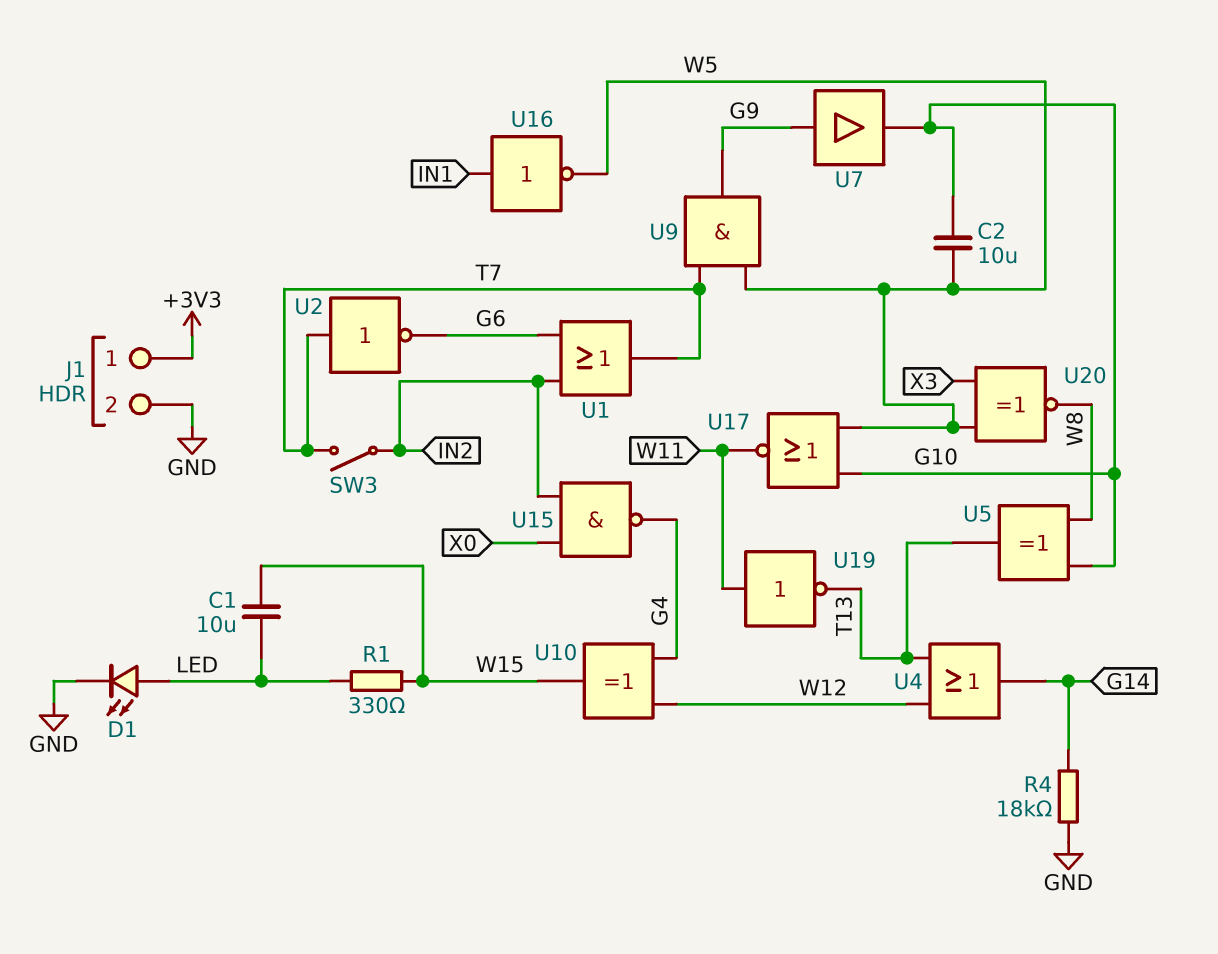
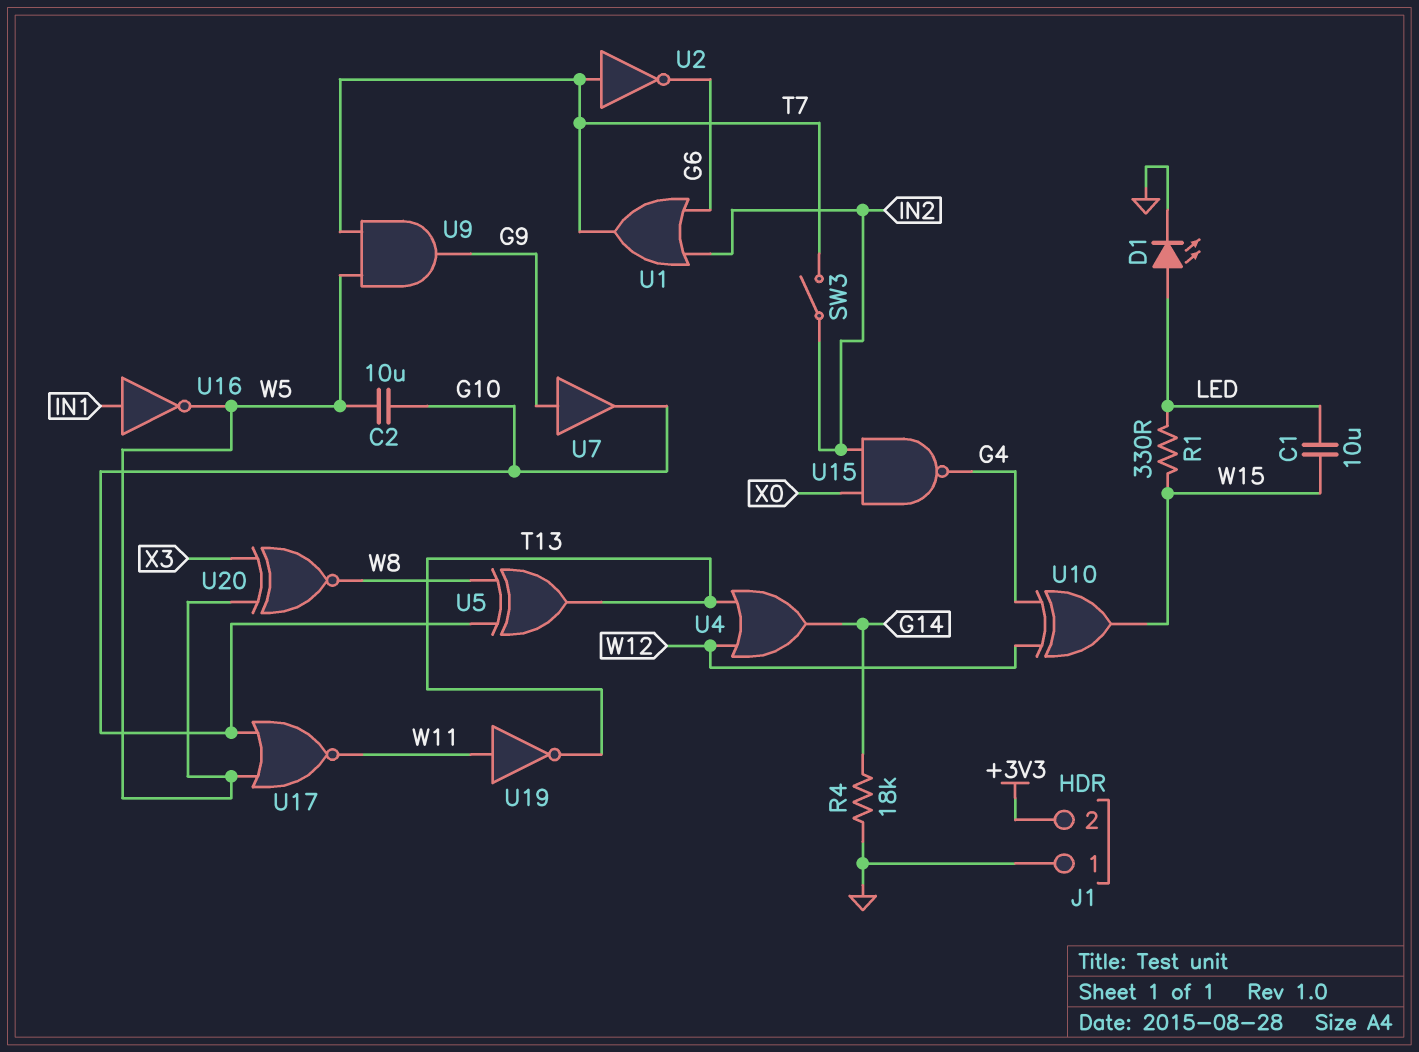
J1 pin 1: +3V3 -> GND
J1 pin 2: GND -> +3V3

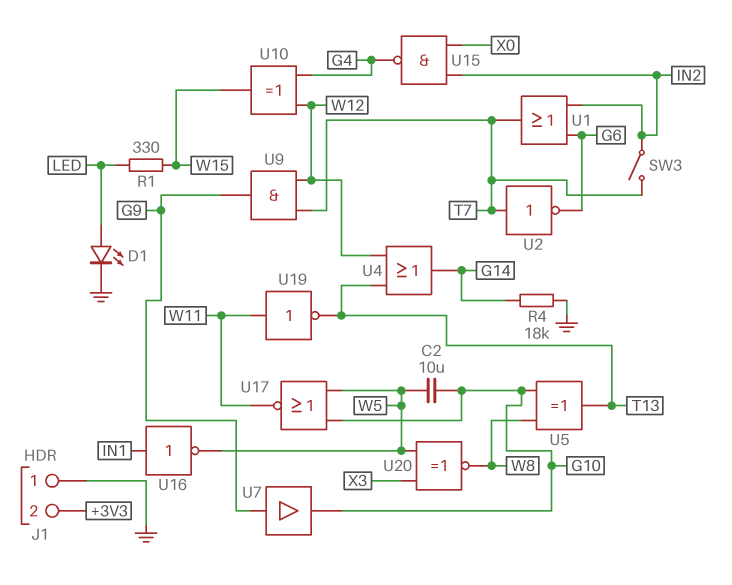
C1: 10uF (LED, W15) -> none
U9: AND (in T7, in W5, out G9) -> AND (in T7, in W12, out G9)

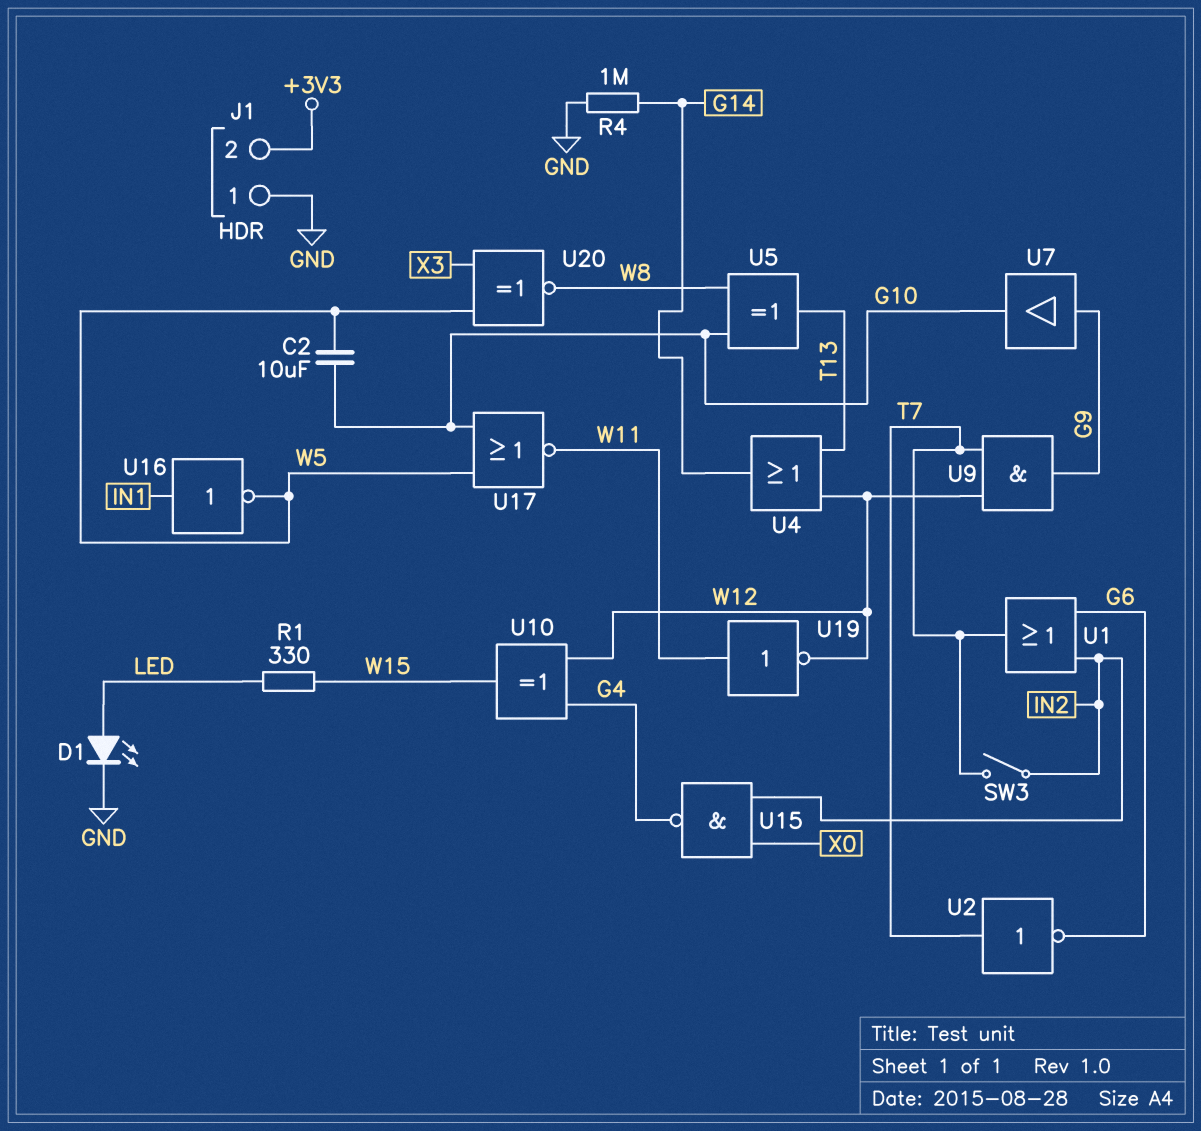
R4: 18k (G14, GND) -> 1M (G14, GND)
U19: NOT (in W11, out T13) -> NOT (in W11, out W12)

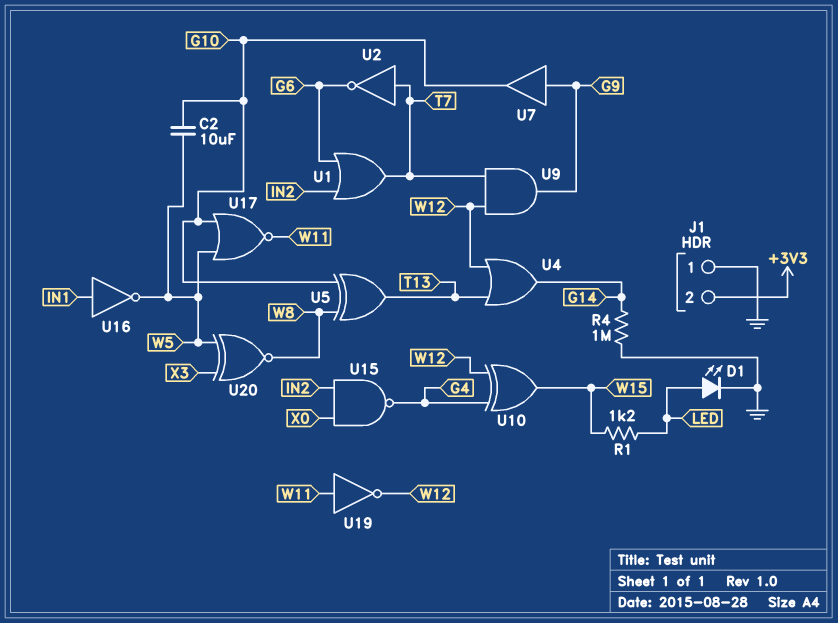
R1: 330 (LED, W15) -> 1.2k (LED, W15)
SW3: switch (IN2, T7) -> none

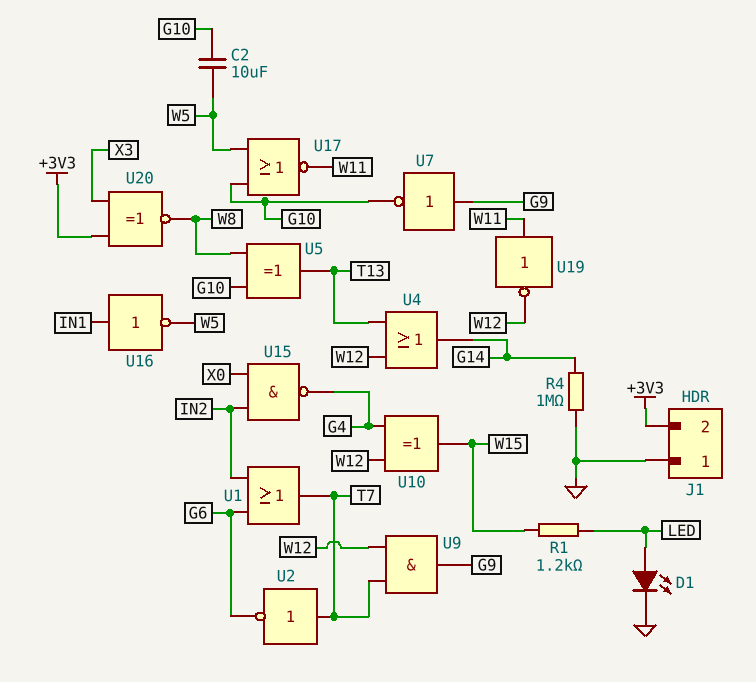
U7: buffer (in G9, out G10) -> NOT (in G9, out G10)
U20: XNOR (in W5, in X3, out W8) -> XNOR (in +3V3, in X3, out W8)

